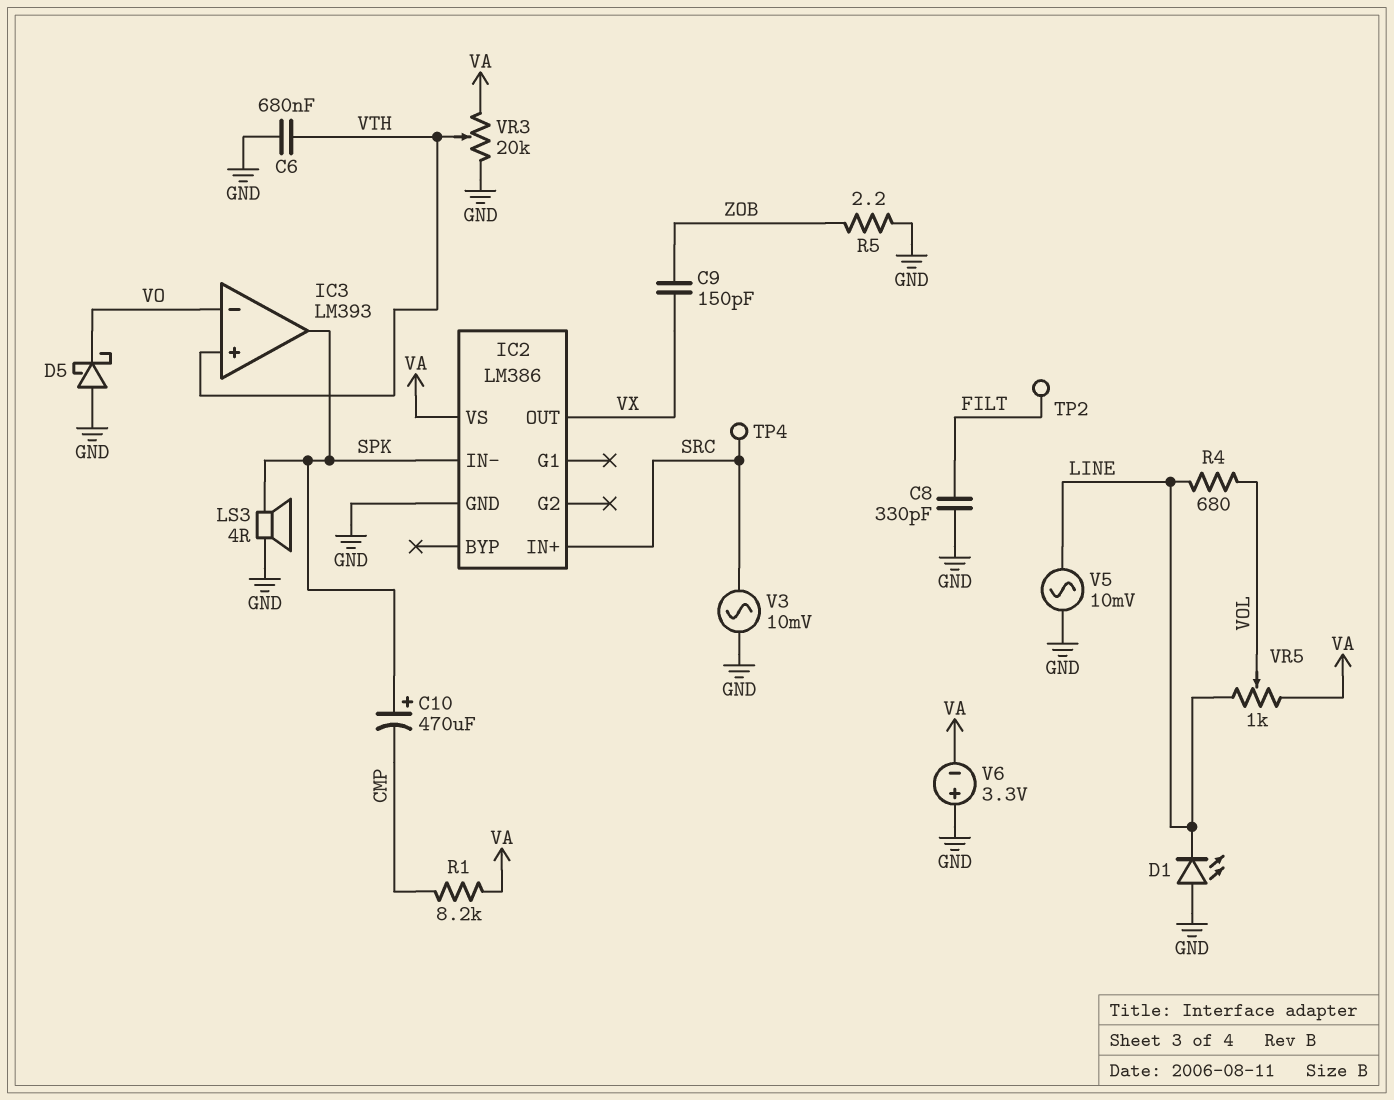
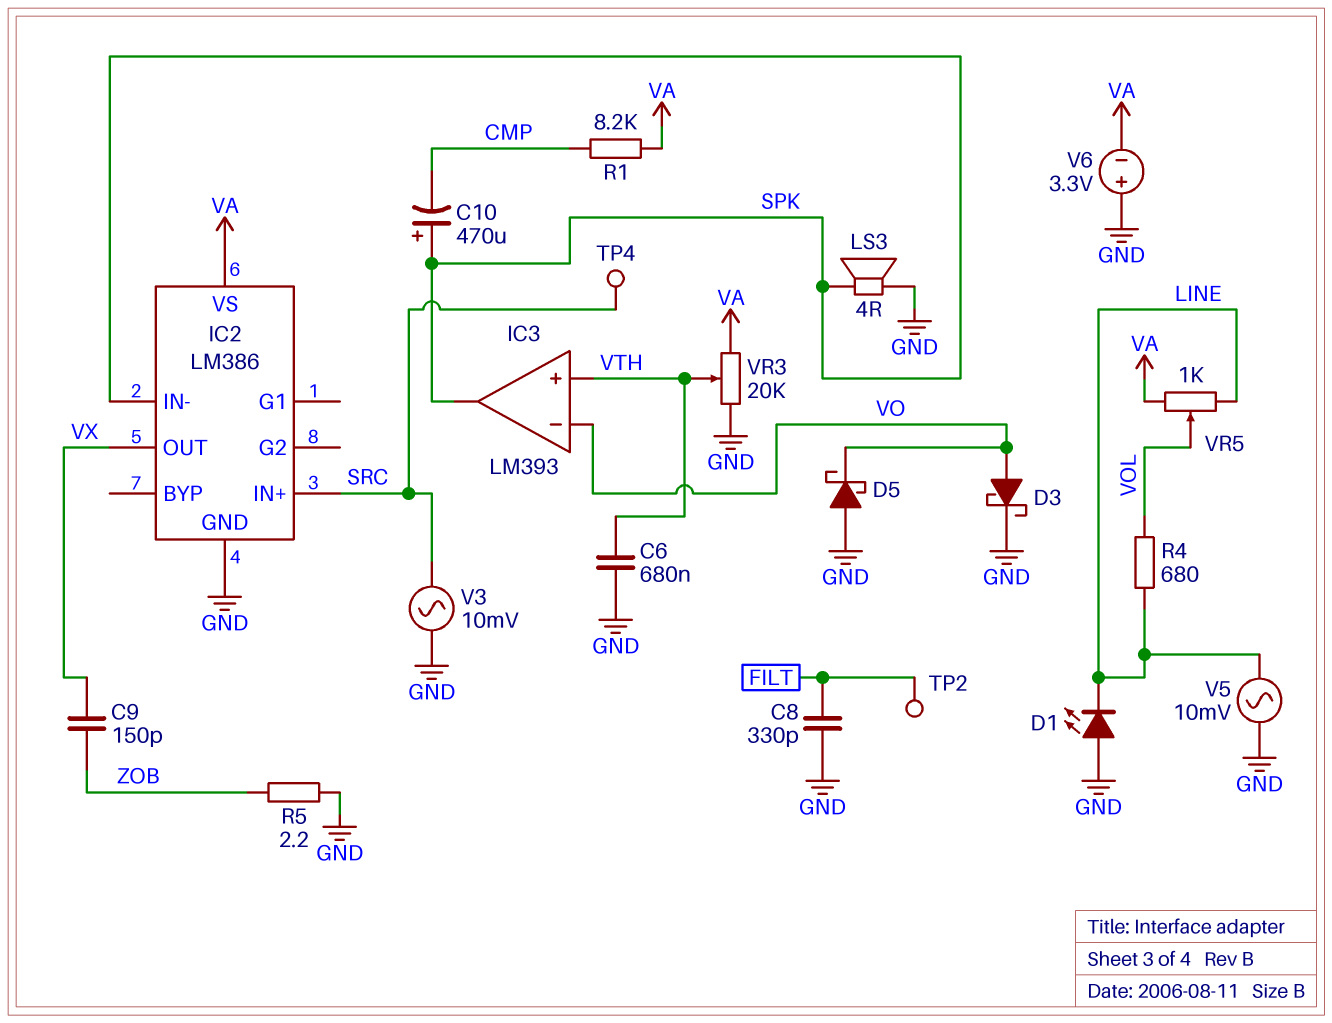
D3: none -> schottky (A VO, K GND)

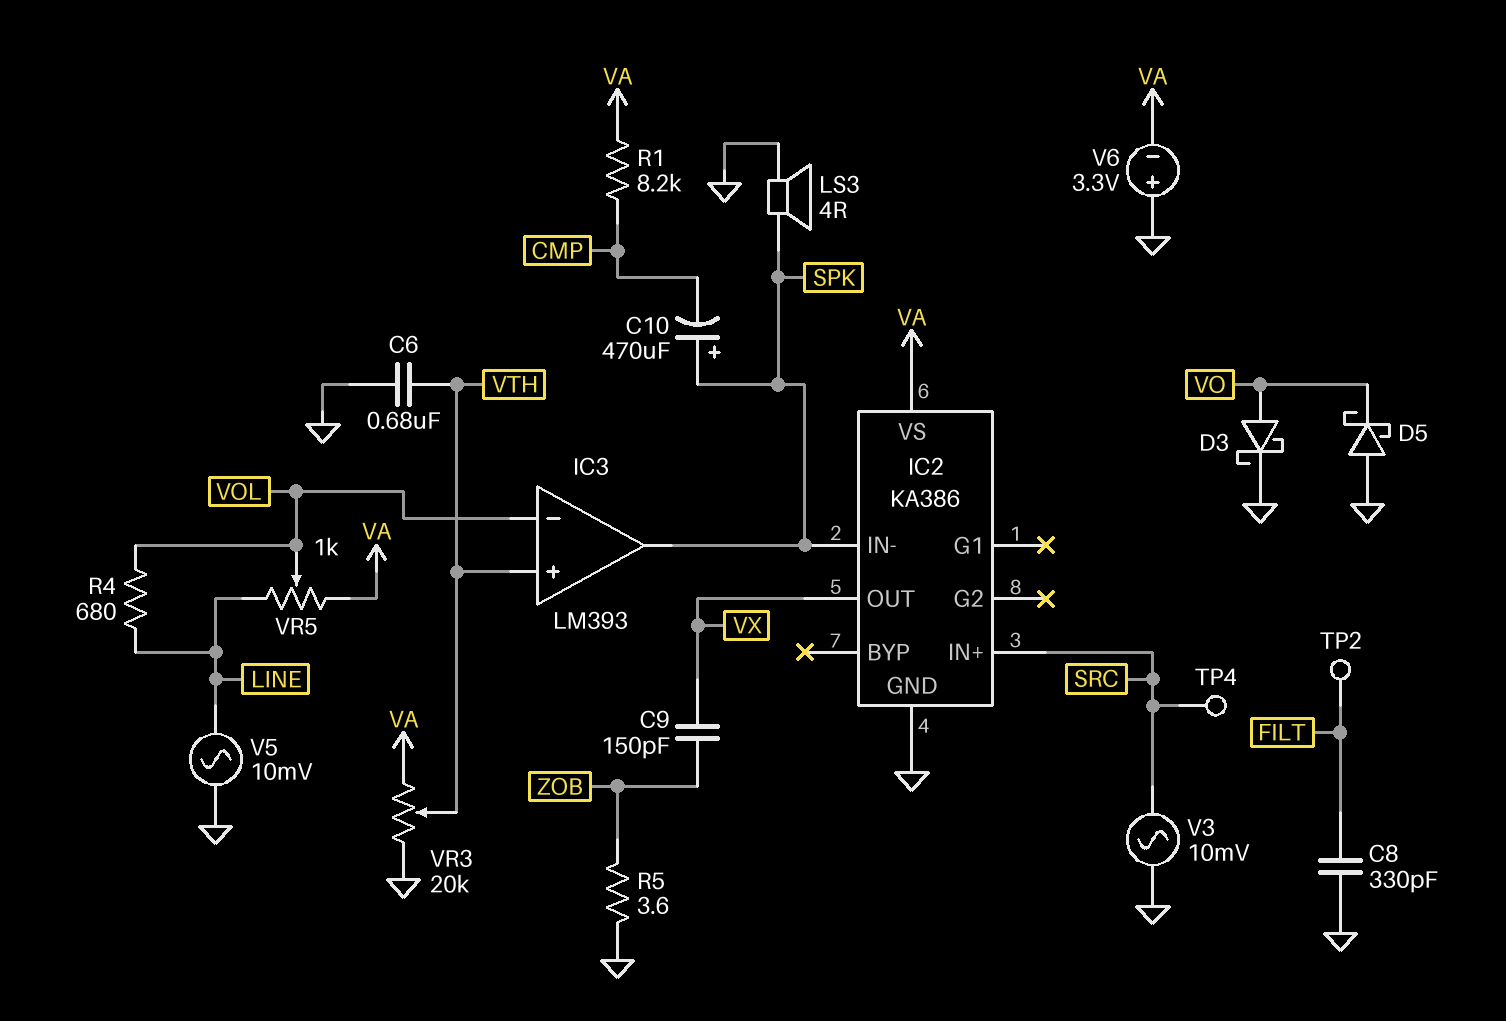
D1: LED (A GND, K LINE) -> none
IC2: LM386 -> KA386
IC3 pin in-: VO -> VOL
R5: 2.2 (GND, ZOB) -> 3.6 (GND, ZOB)

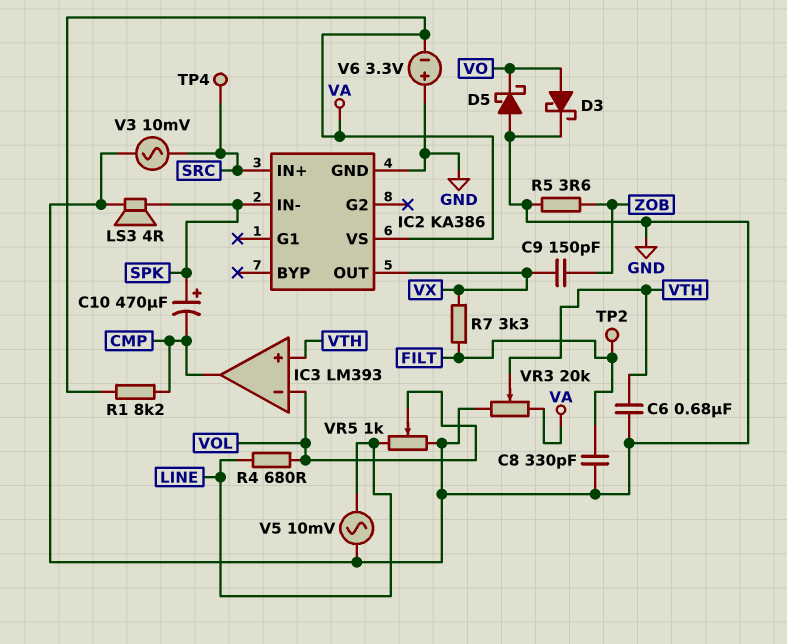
IC3 pin out: SPK -> CMP
R7: none -> 3.3k (FILT, VX)
VR5: 1k (LINE, VA, wiper VOL) -> 1k (GND, LINE, wiper VOL)

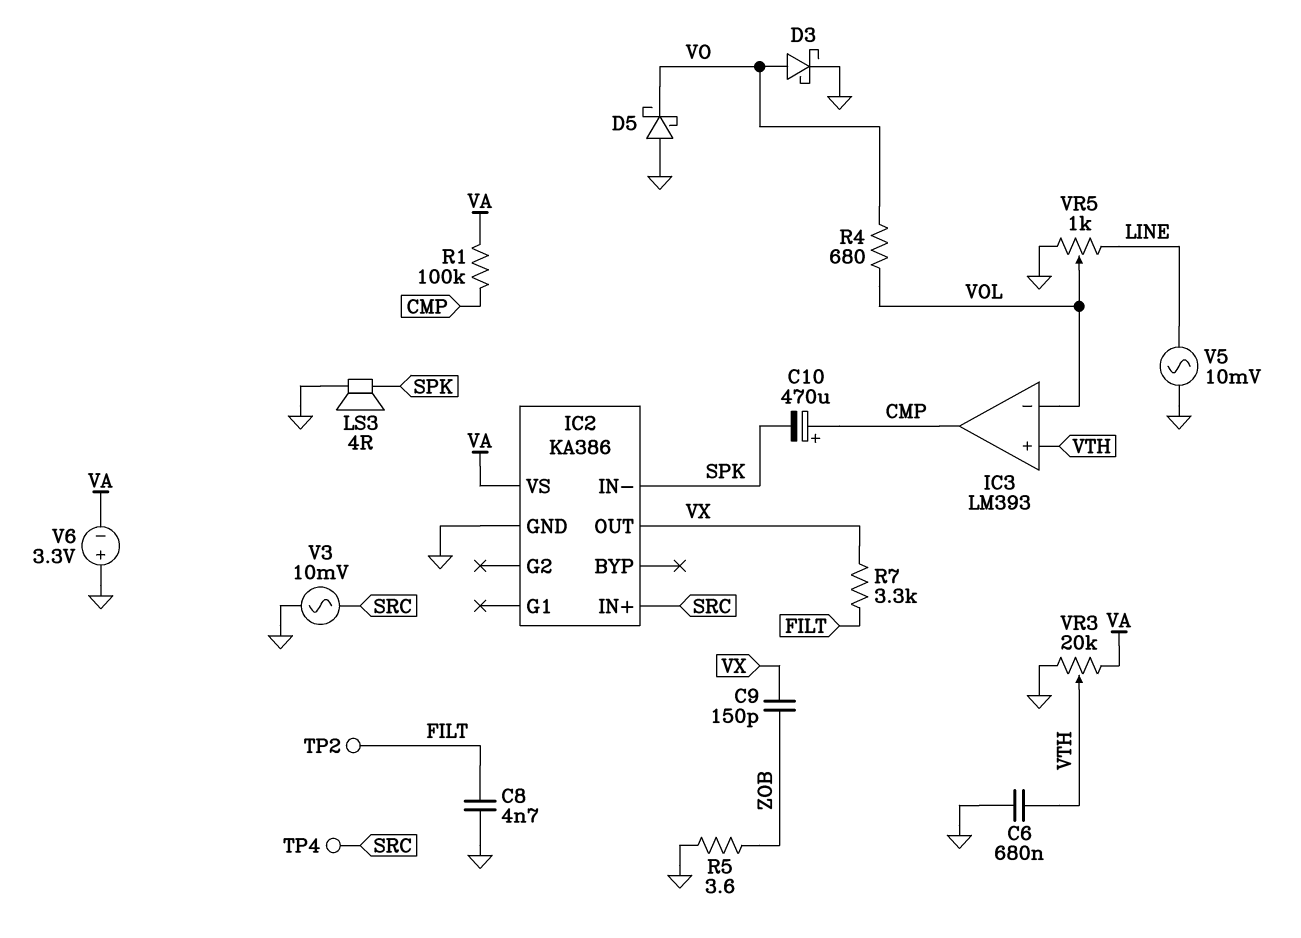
C8: 330pF (FILT, GND) -> 4.7nF (FILT, GND)
C10: 470uF (plus SPK, minus CMP) -> 470uF (plus CMP, minus SPK)
R1: 8.2k (CMP, VA) -> 100k (CMP, VA)
R4: 680 (LINE, VOL) -> 680 (VO, VOL)

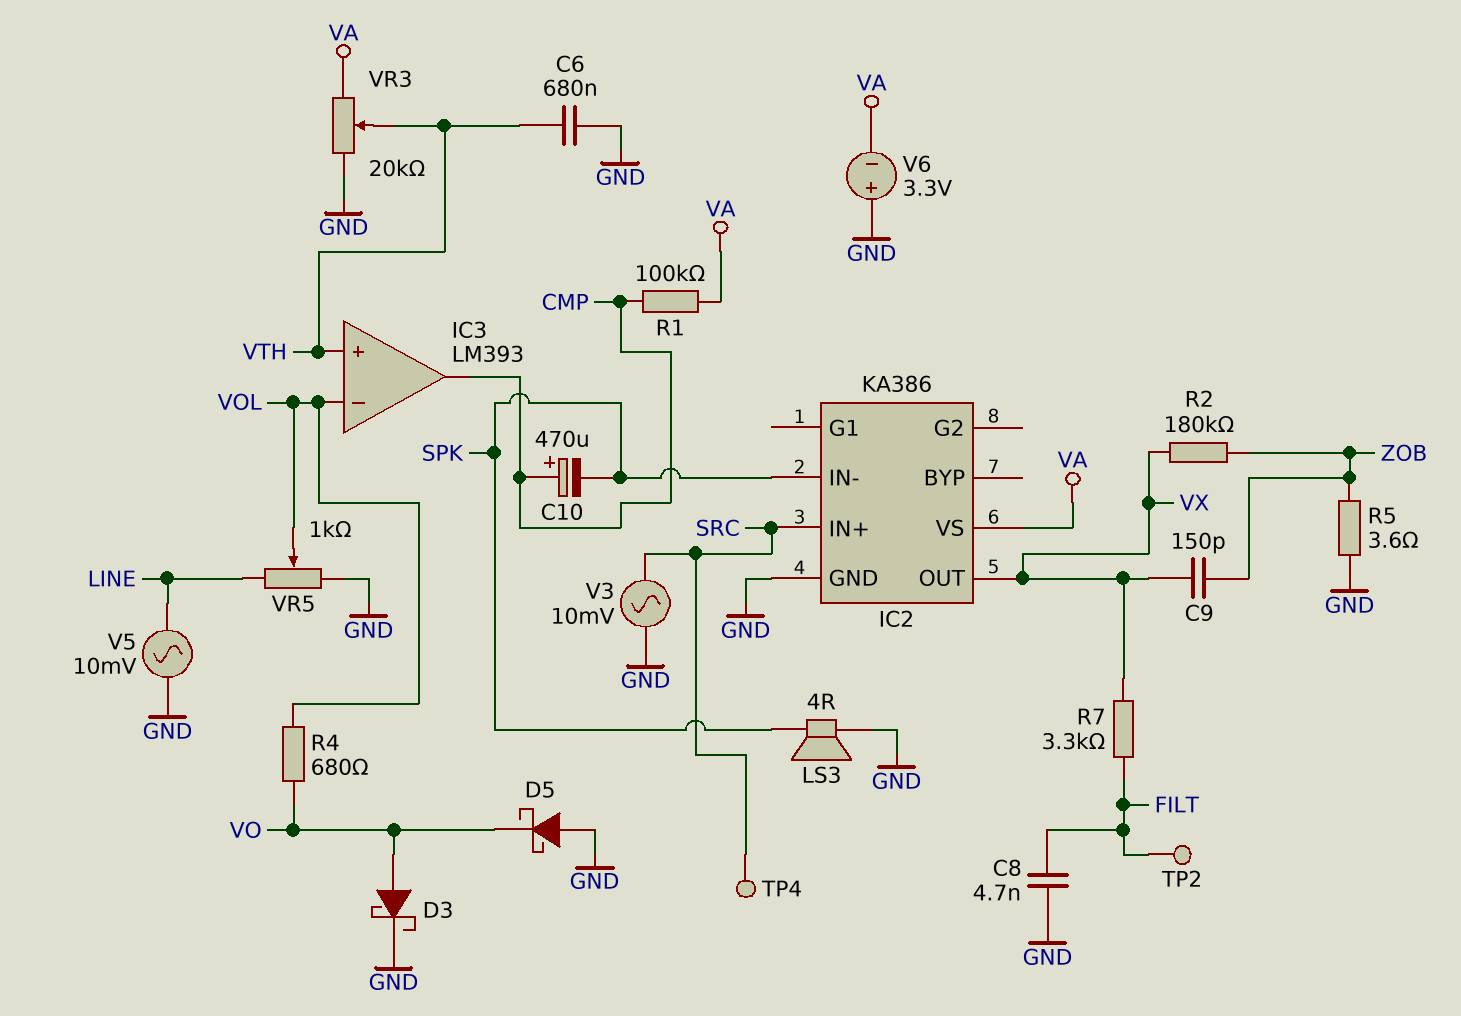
R2: none -> 180k (VX, ZOB)

